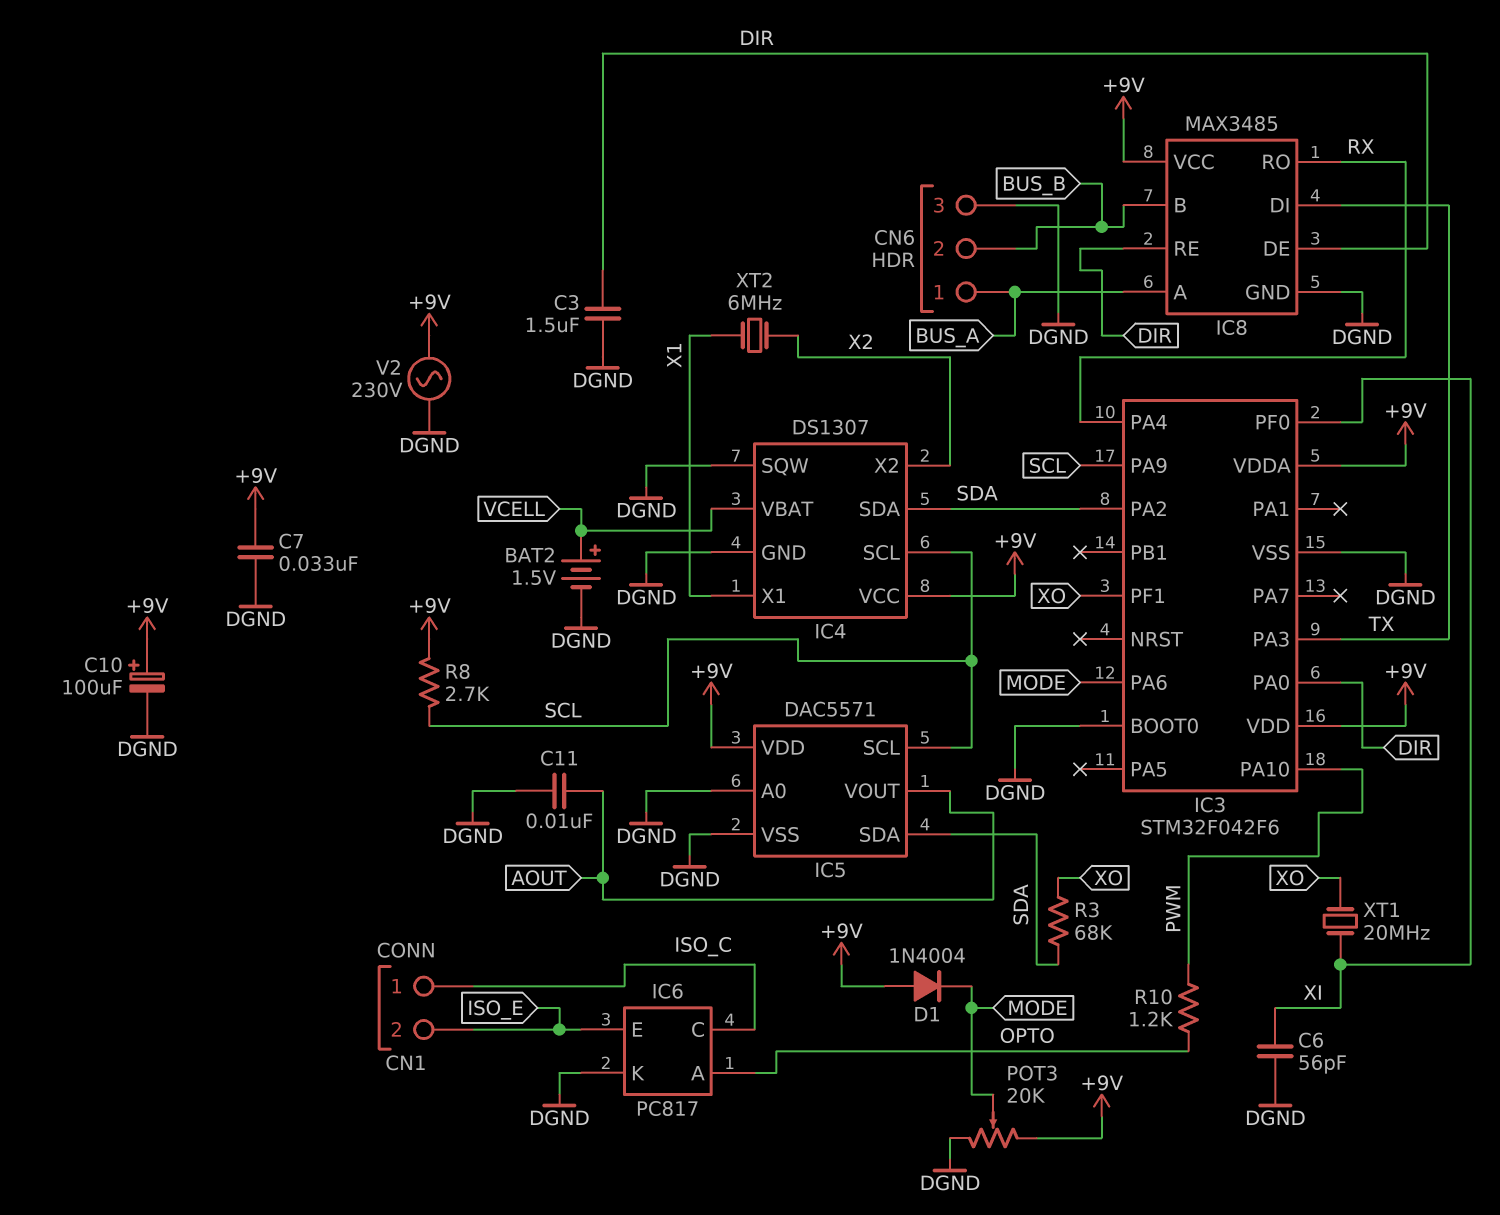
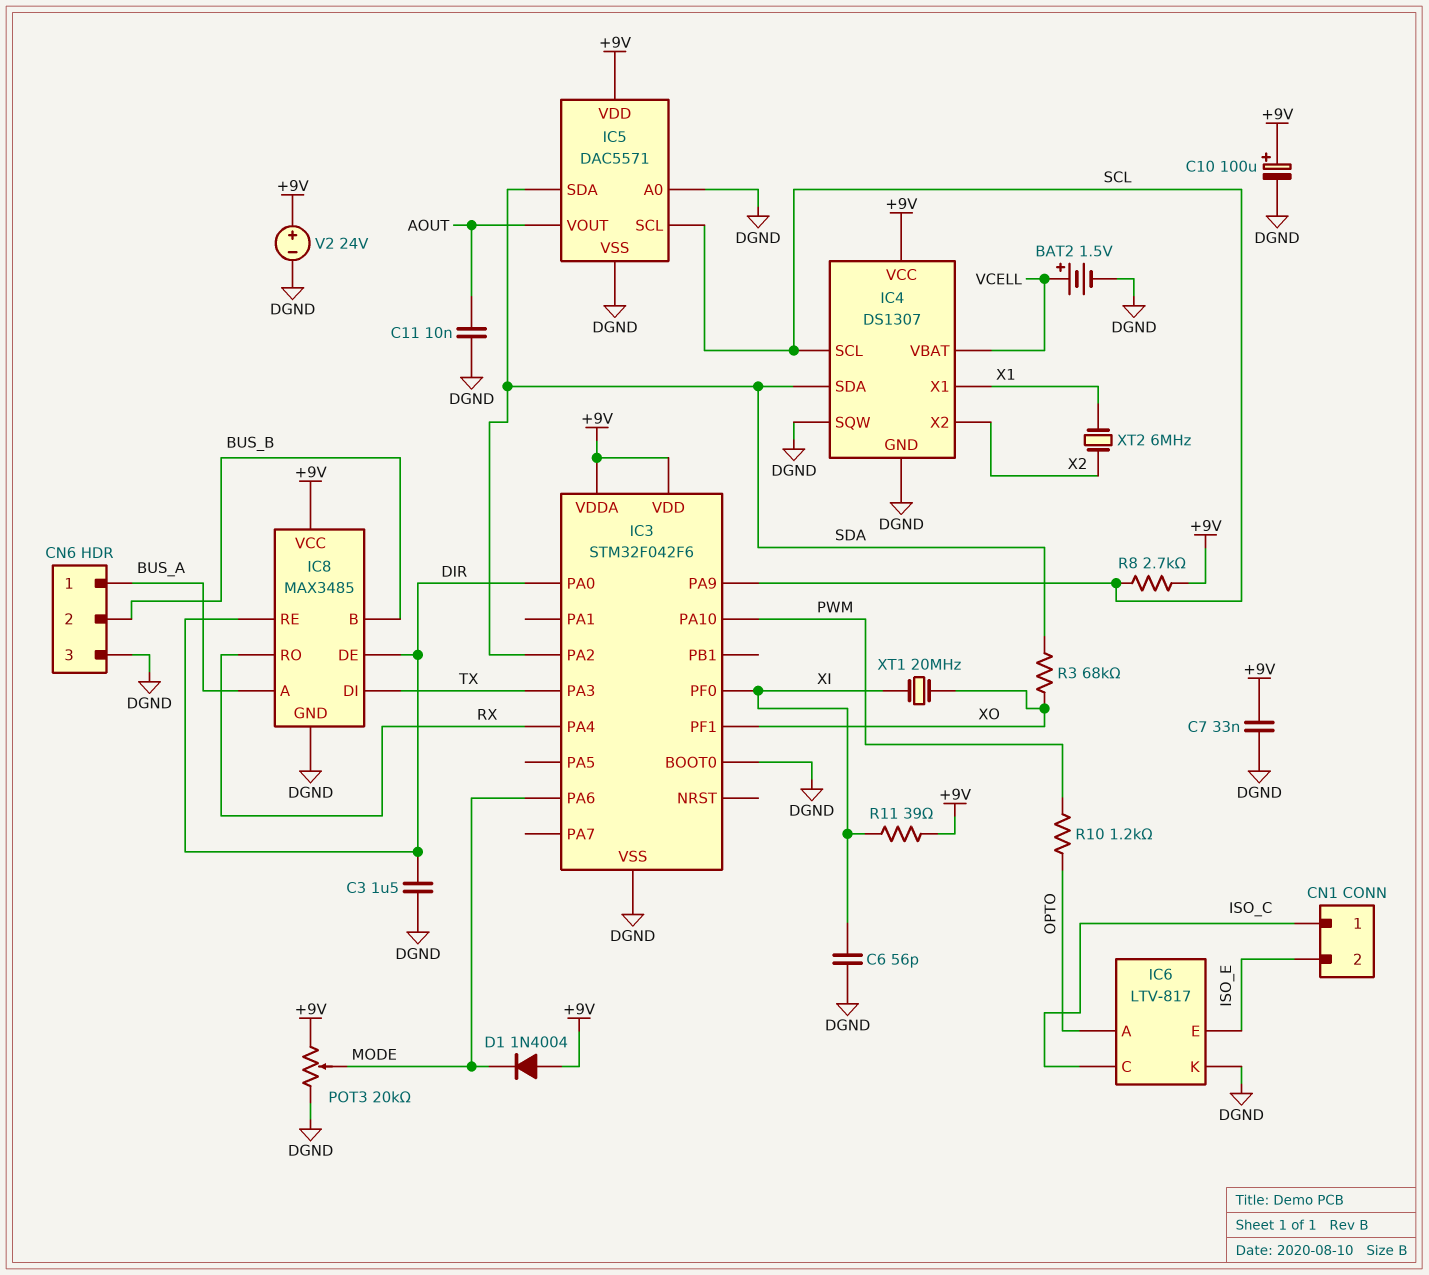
IC6: PC817 -> LTV-817
R11: none -> 39 (+9V, XI)
V2: AC 230V (+9V, DGND) -> 24V (plus +9V, minus DGND)

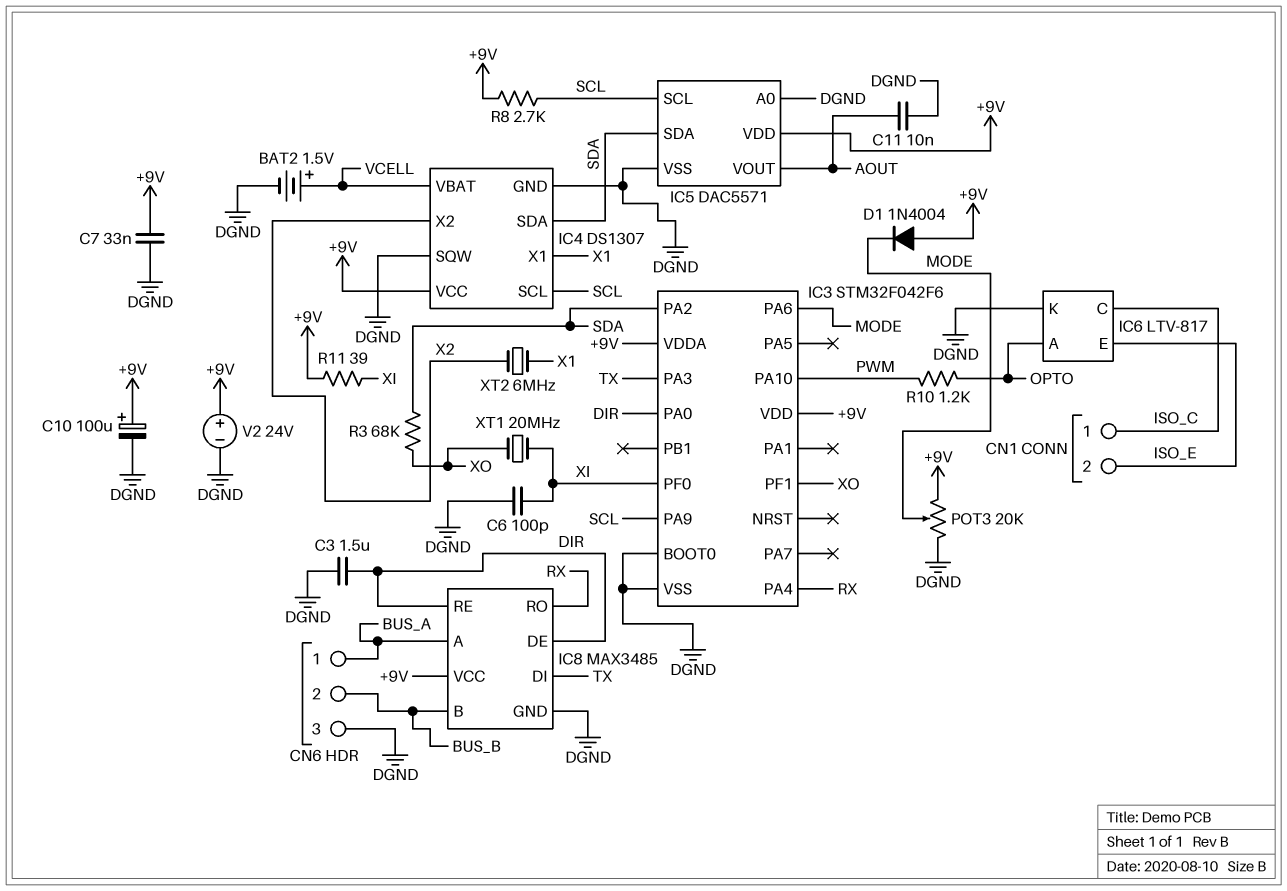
C6: 56pF (DGND, XI) -> 100pF (DGND, XI)

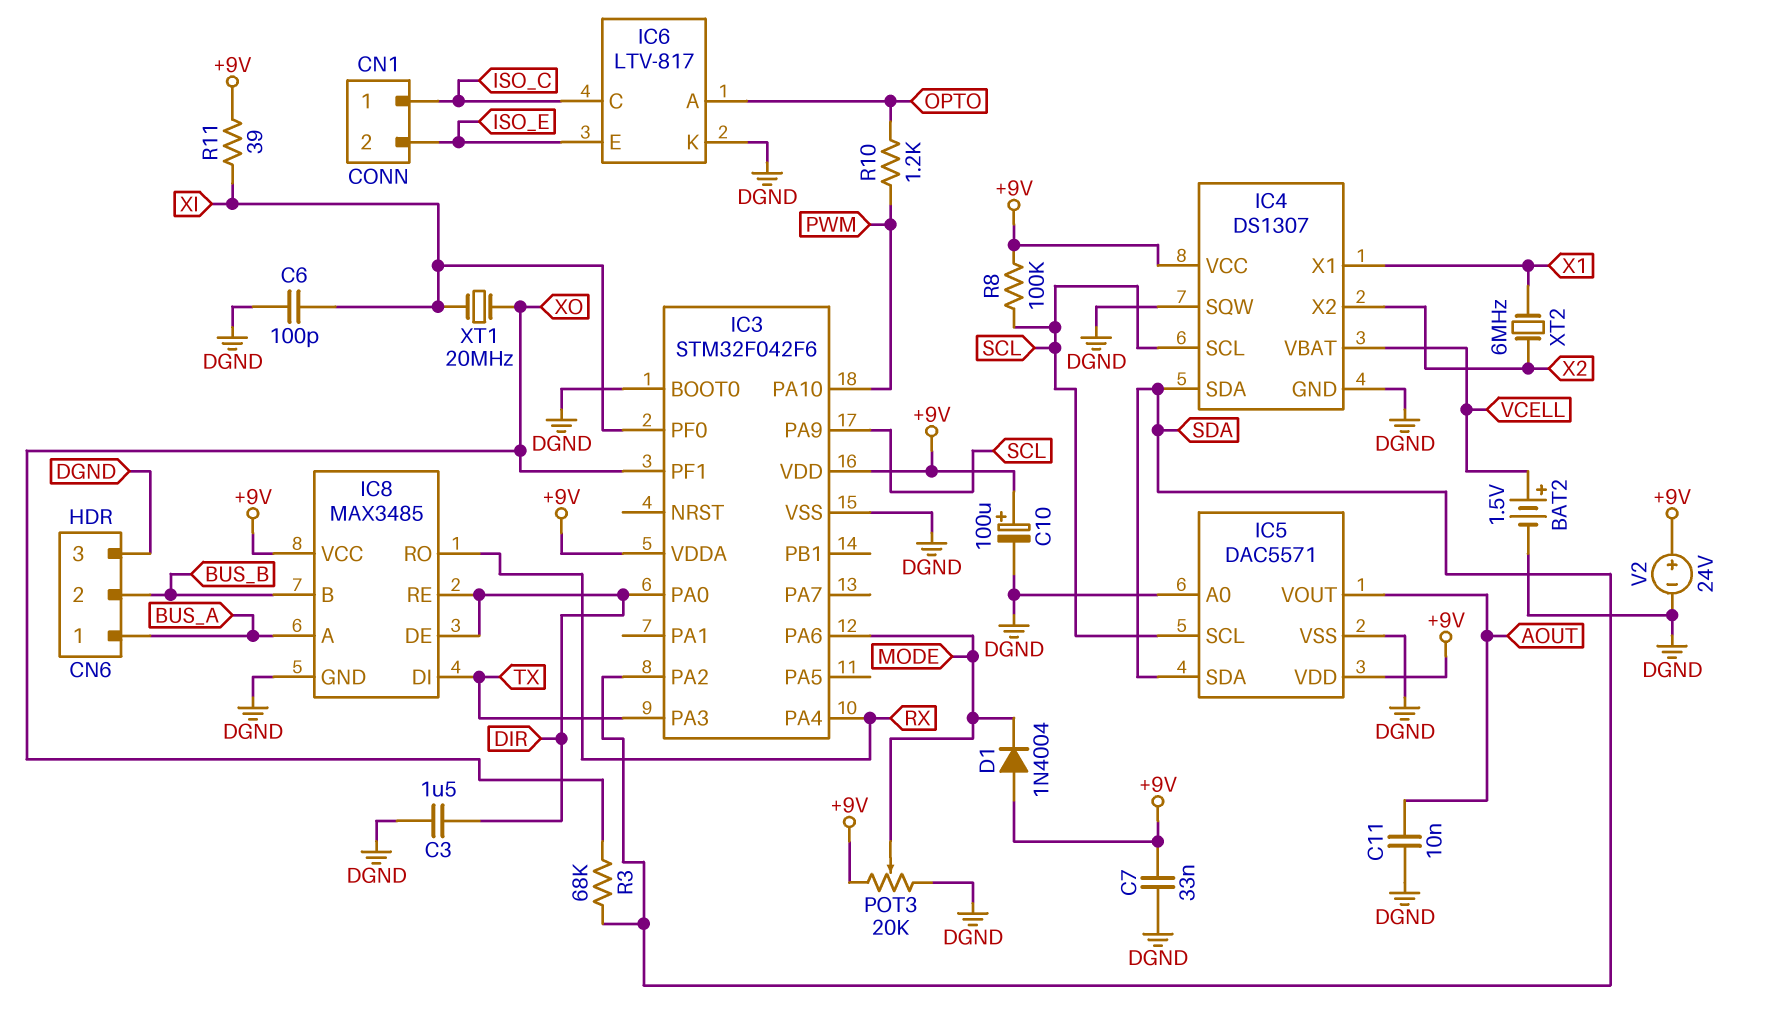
R8: 2.7k (+9V, SCL) -> 100k (+9V, SCL)

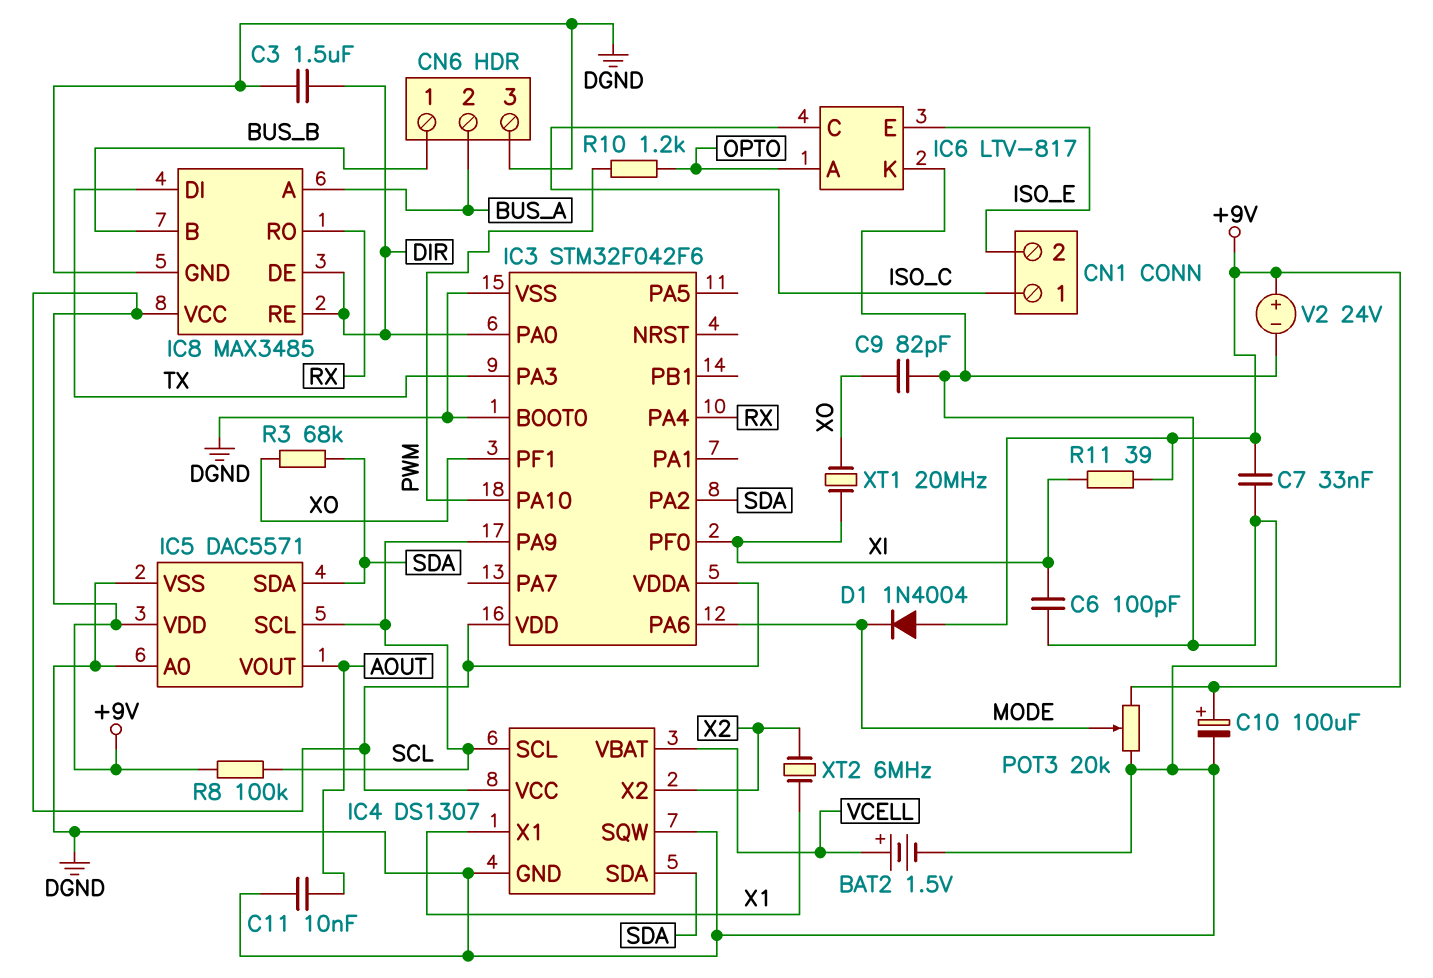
C9: none -> 82pF (DGND, XO)
CN6 pin 1: BUS_A -> BUS_B
CN6 pin 2: BUS_B -> BUS_A

